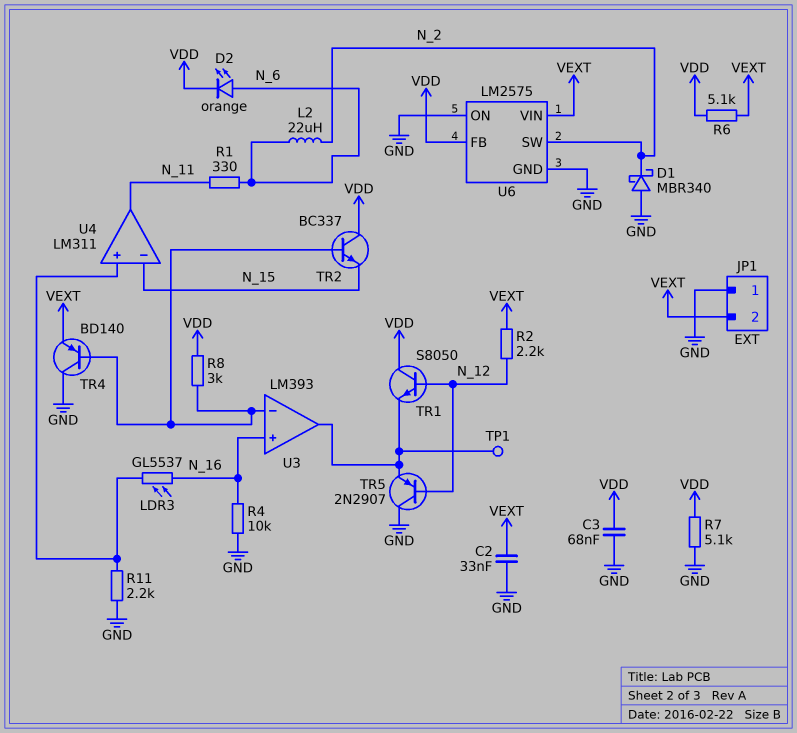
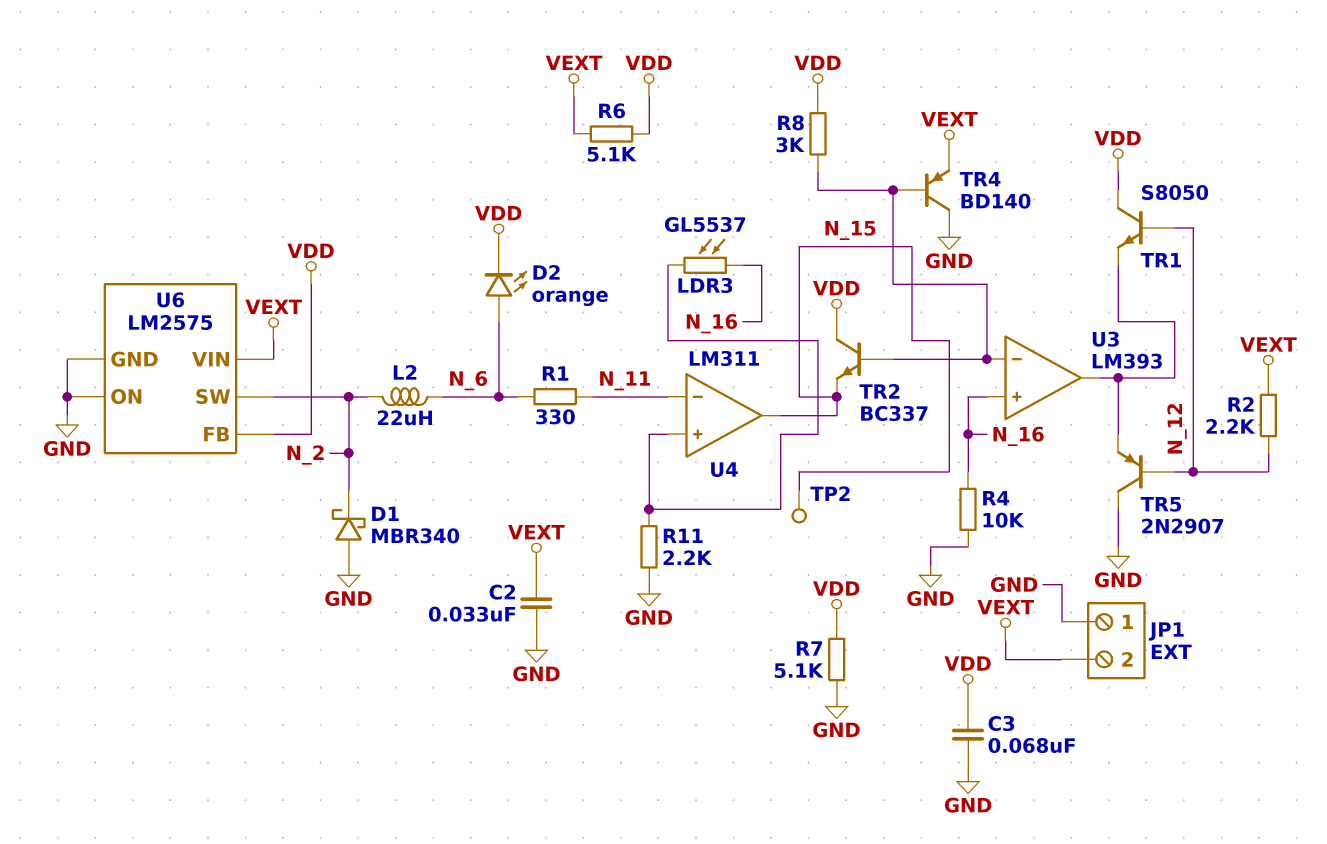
TP1: test point (U3/out) -> none
TP2: none -> test point (N_15)
U4 pin in-: N_15 -> N_11
U4 pin out: N_11 -> N_15

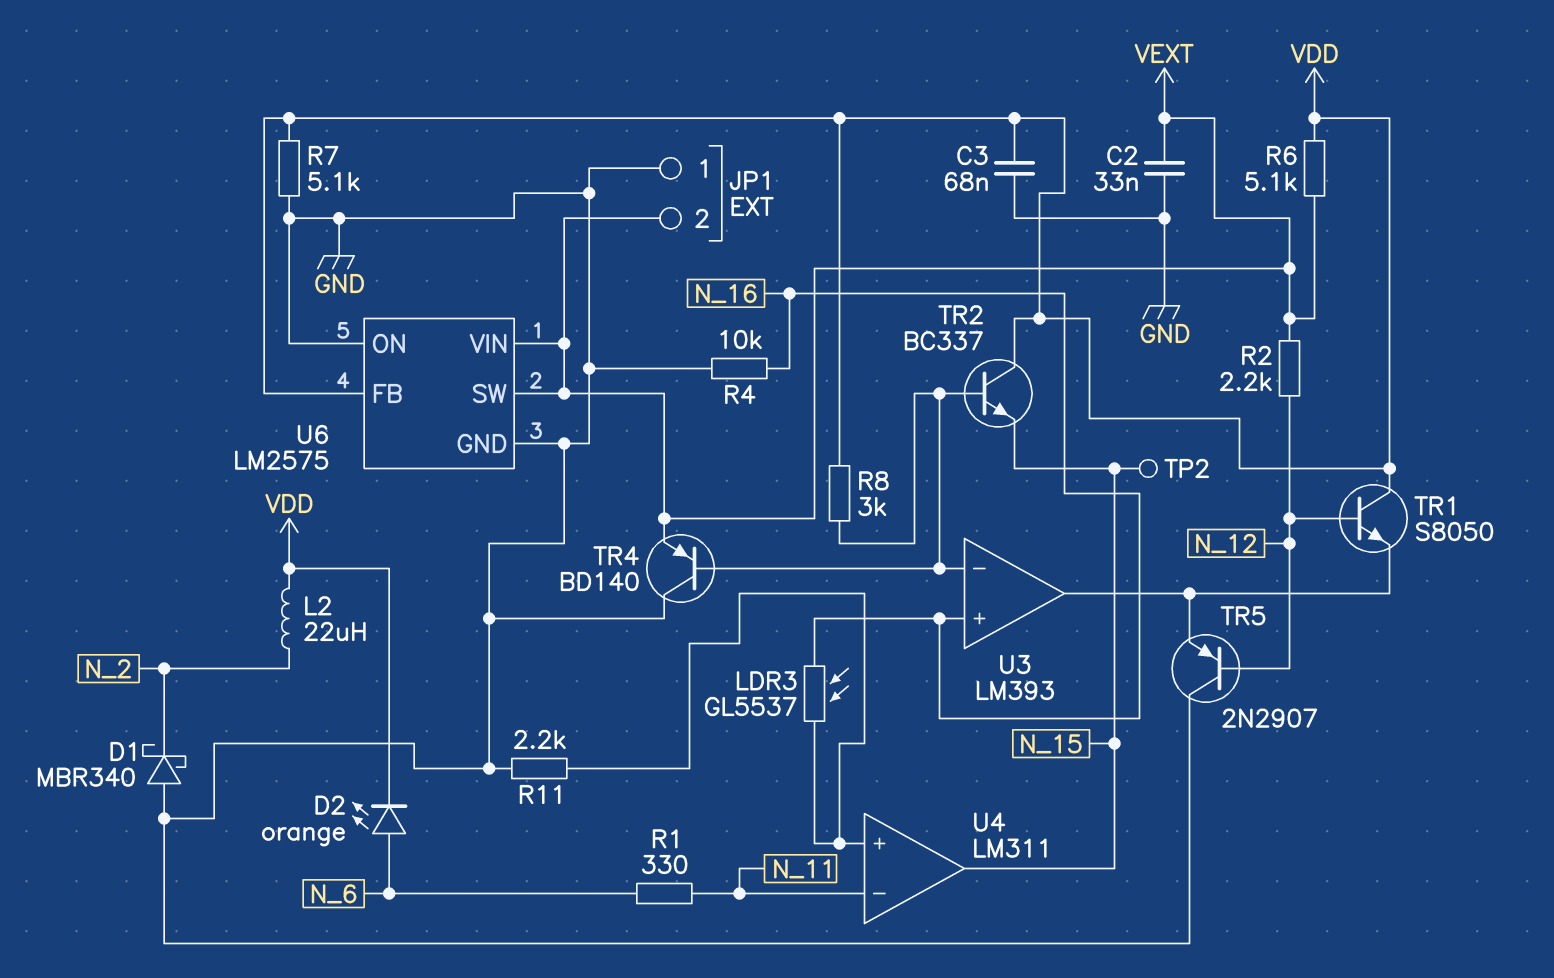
L2: 22uH (N_2, N_6) -> 22uH (N_2, VDD)
U6 pin SW: N_2 -> VEXT

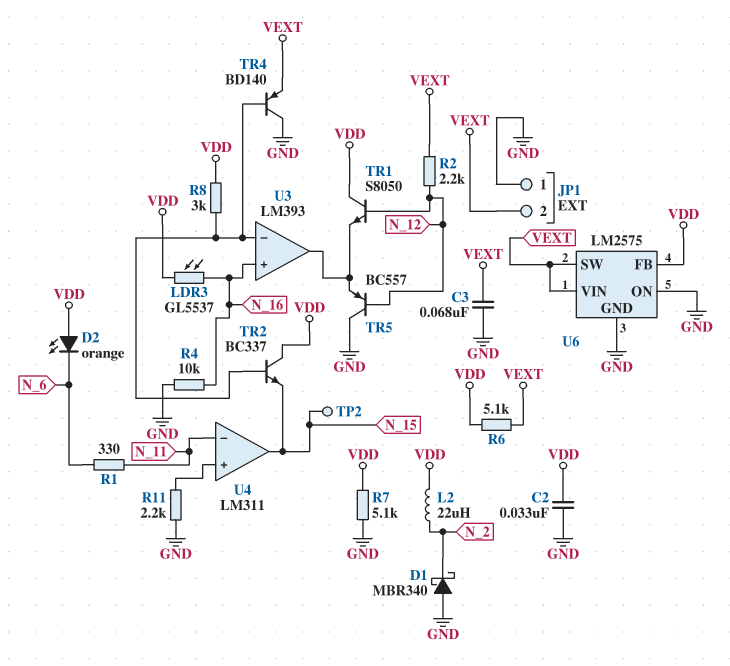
C2: 33nF (GND, VEXT) -> 33nF (GND, VDD)
C3: 68nF (GND, VDD) -> 68nF (GND, VEXT)
D2: LED orange (A N_6, K VDD) -> LED orange (A VDD, K N_6)
LDR3: GL5537 (N_16, U4/in+) -> GL5537 (N_16, VDD)
TR5: PNP 2N2907 (B N_12, C GND, E U3/out) -> PNP BC557 (B N_12, C GND, E U3/out)

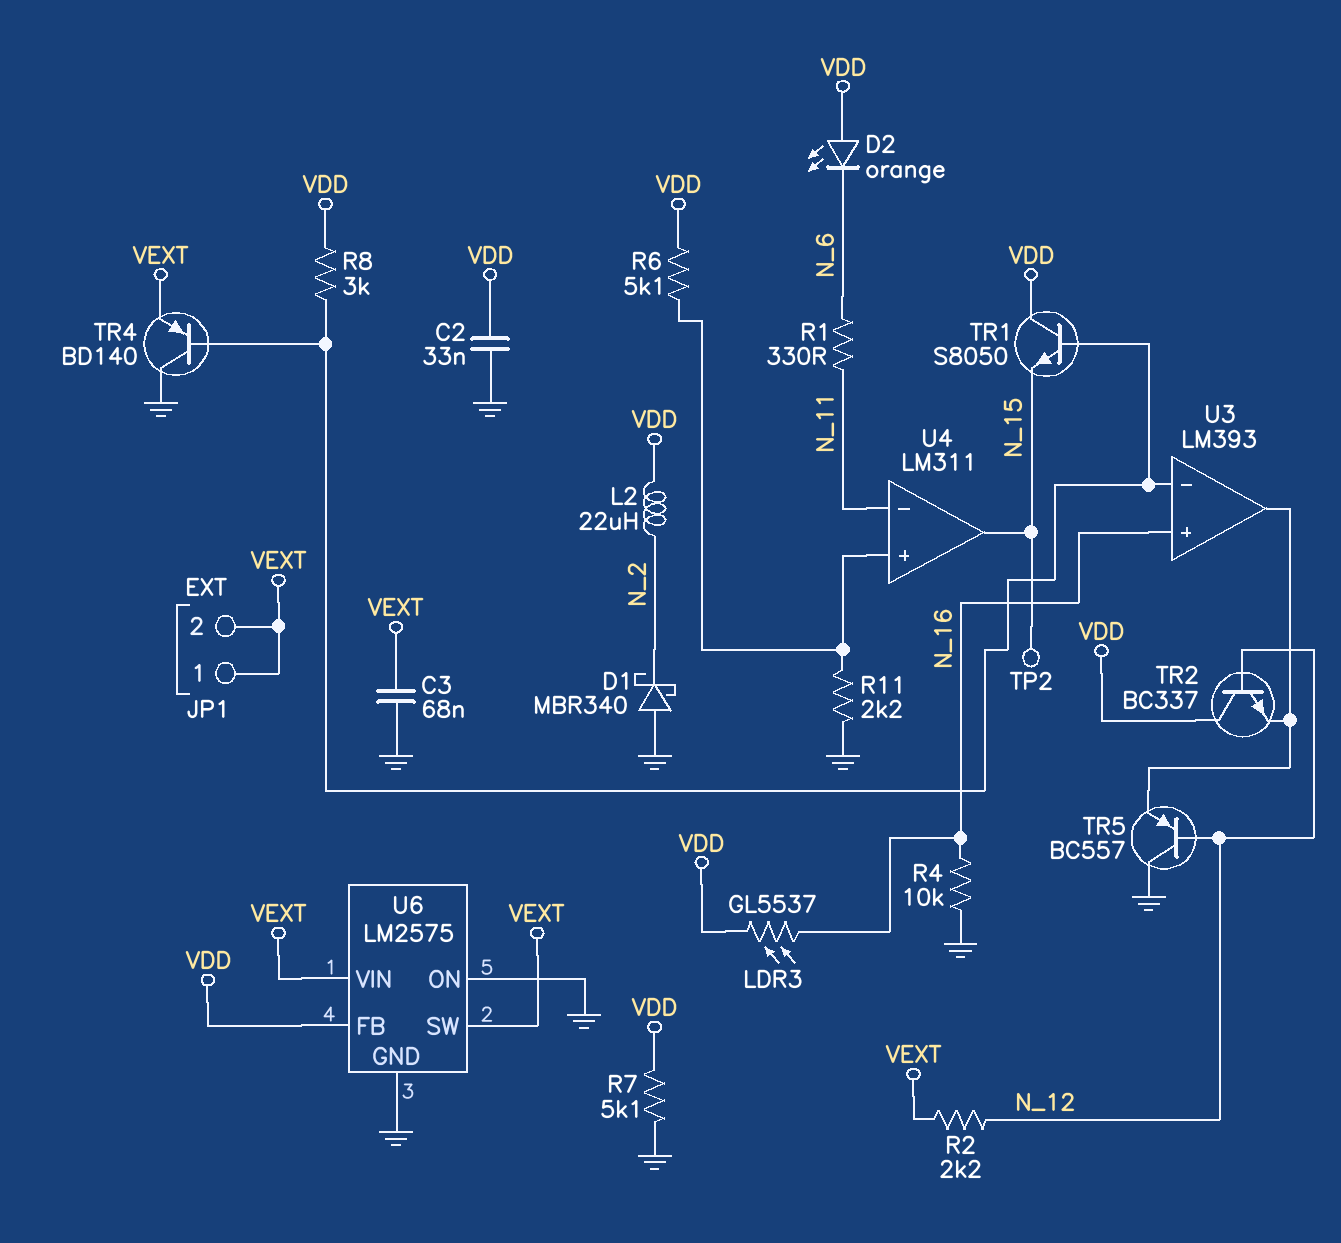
JP1 pin 1: GND -> VEXT
R6: 5.1k (VDD, VEXT) -> 5.1k (U4/in+, VDD)
TR1: NPN S8050 (B N_12, C VDD, E U3/out) -> NPN S8050 (B U3/in-, C VDD, E N_15)
TR2: NPN BC337 (B U3/in-, C VDD, E N_15) -> NPN BC337 (B N_12, C VDD, E U3/out)

